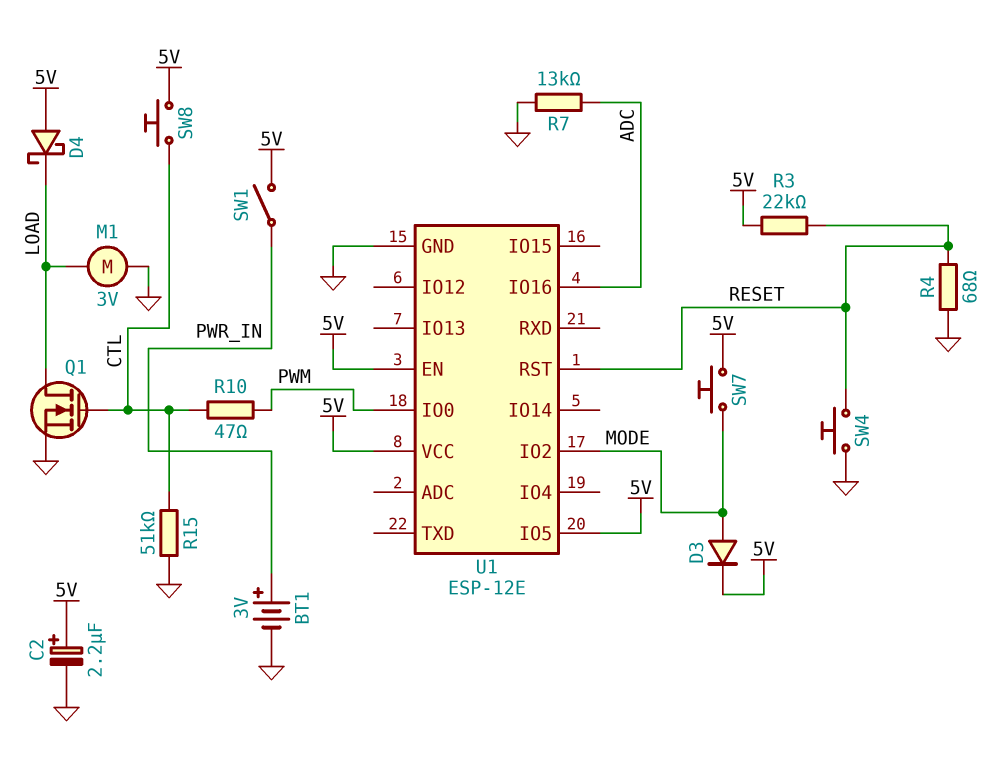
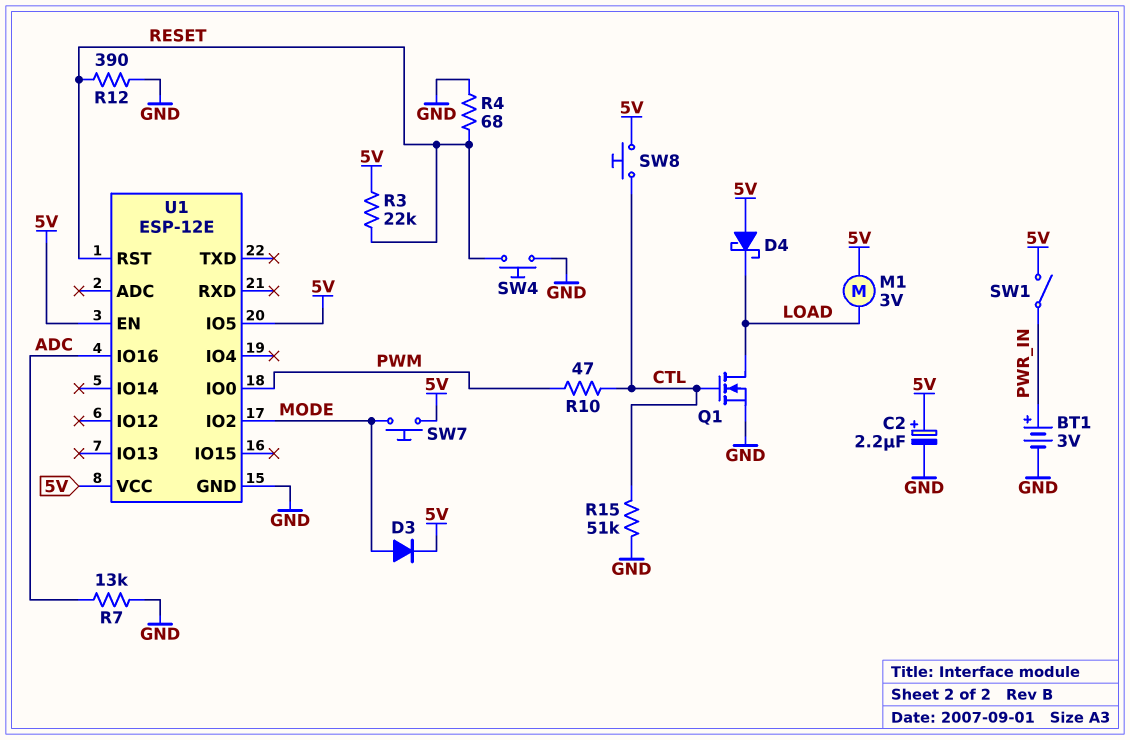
M1: motor 3V (GND, LOAD) -> motor 3V (5V, LOAD)
R12: none -> 390 (GND, RESET)

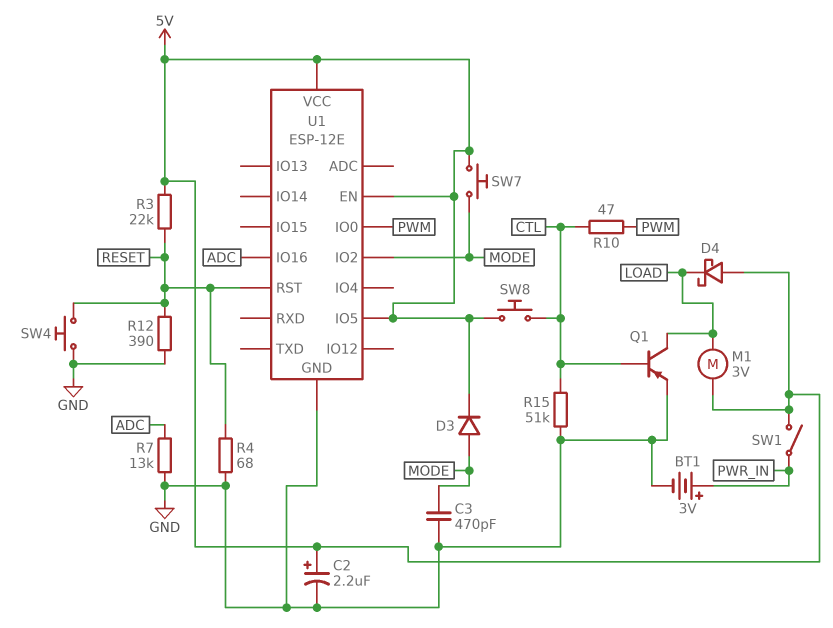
C3: none -> 470pF (GND, MODE)
Q1: NMOS (G CTL, D LOAD, S GND) -> PNP (B CTL, C LOAD, E GND)

